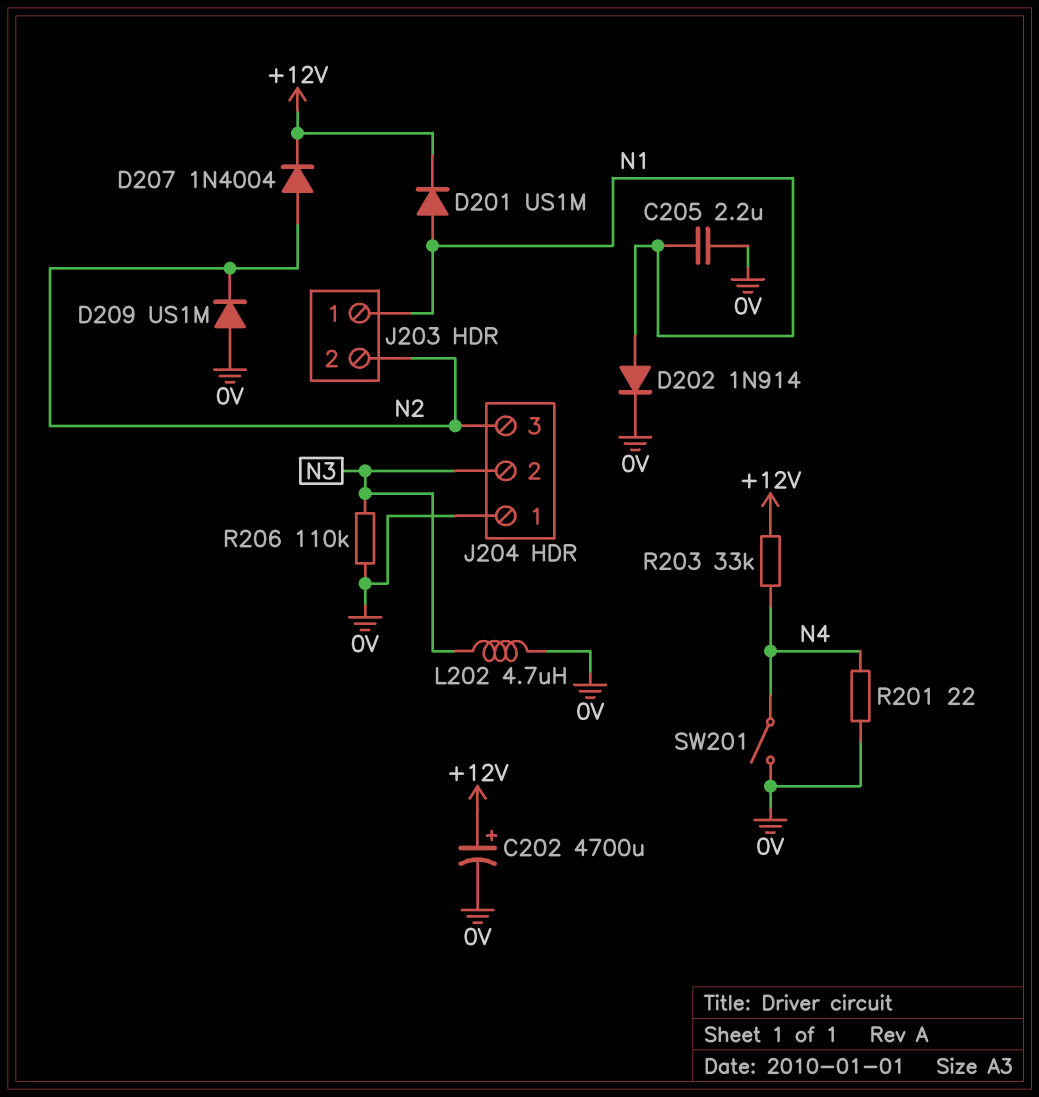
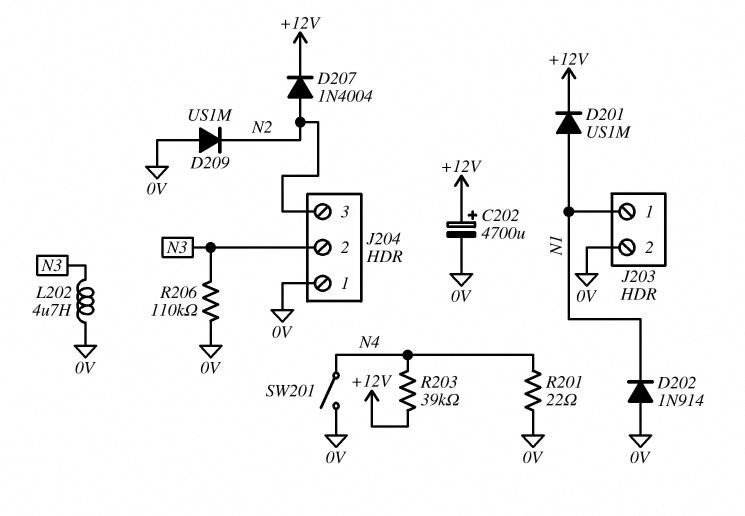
C205: 2.2uF (0V, N1) -> none
D202: diode 1N914 (A N1, K 0V) -> diode 1N914 (A 0V, K N1)
J203 pin 2: N2 -> 0V
R203: 33k (+12V, N4) -> 39k (+12V, N4)

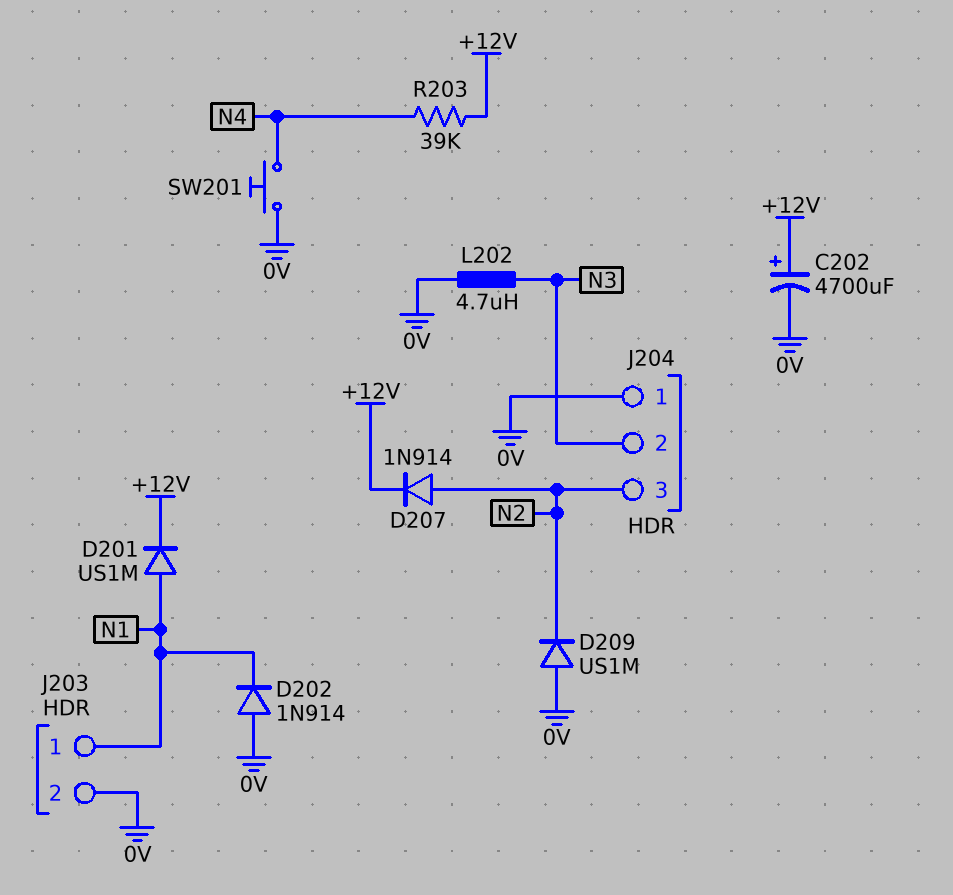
D207: diode 1N4004 (A N2, K +12V) -> diode 1N914 (A N2, K +12V)
R201: 22 (0V, N4) -> none
R206: 110k (0V, N3) -> none
SW201: switch (0V, N4) -> button (0V, N4)

